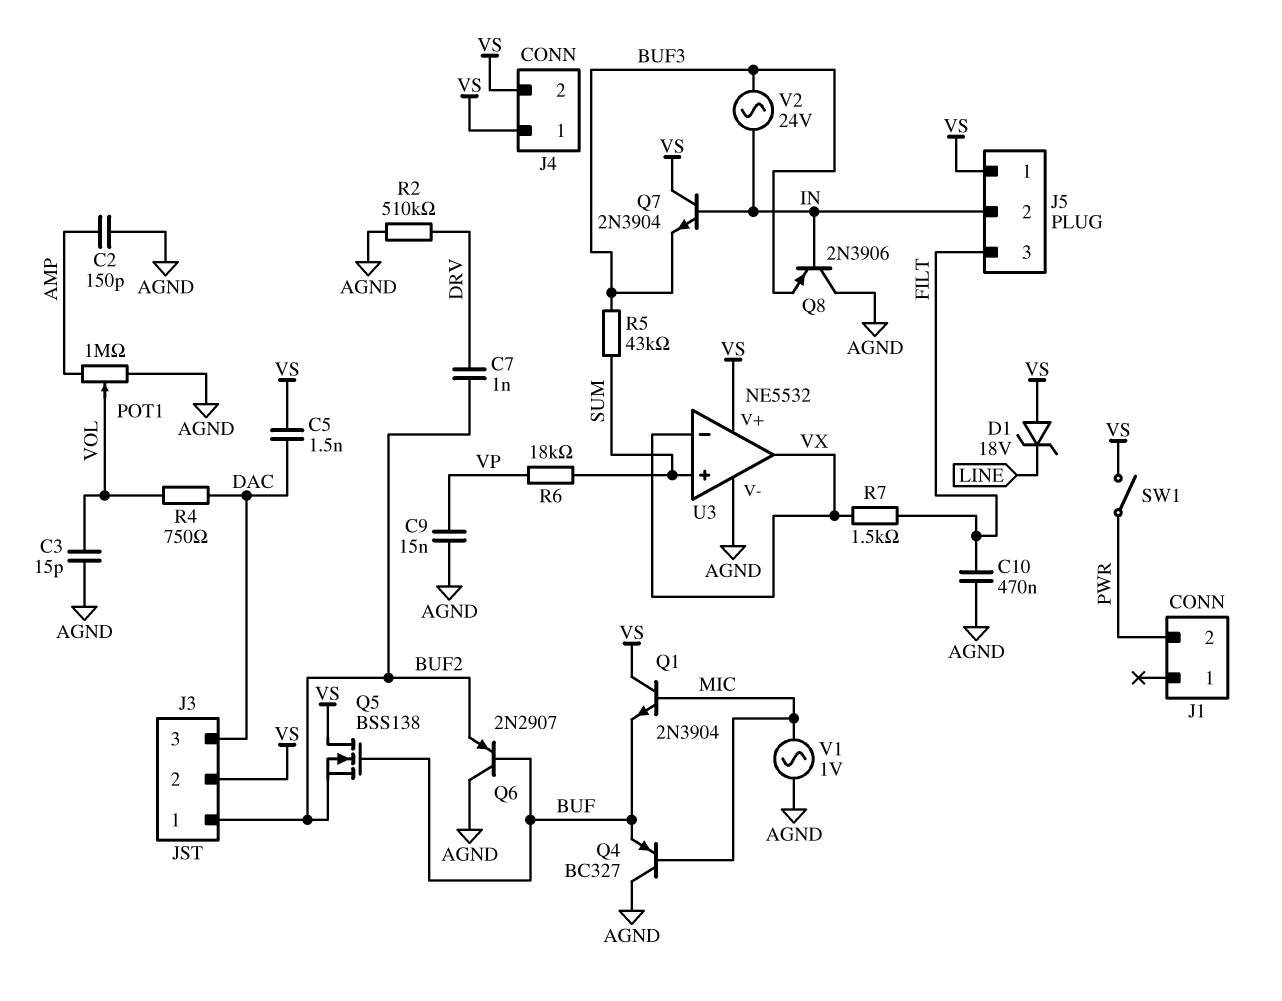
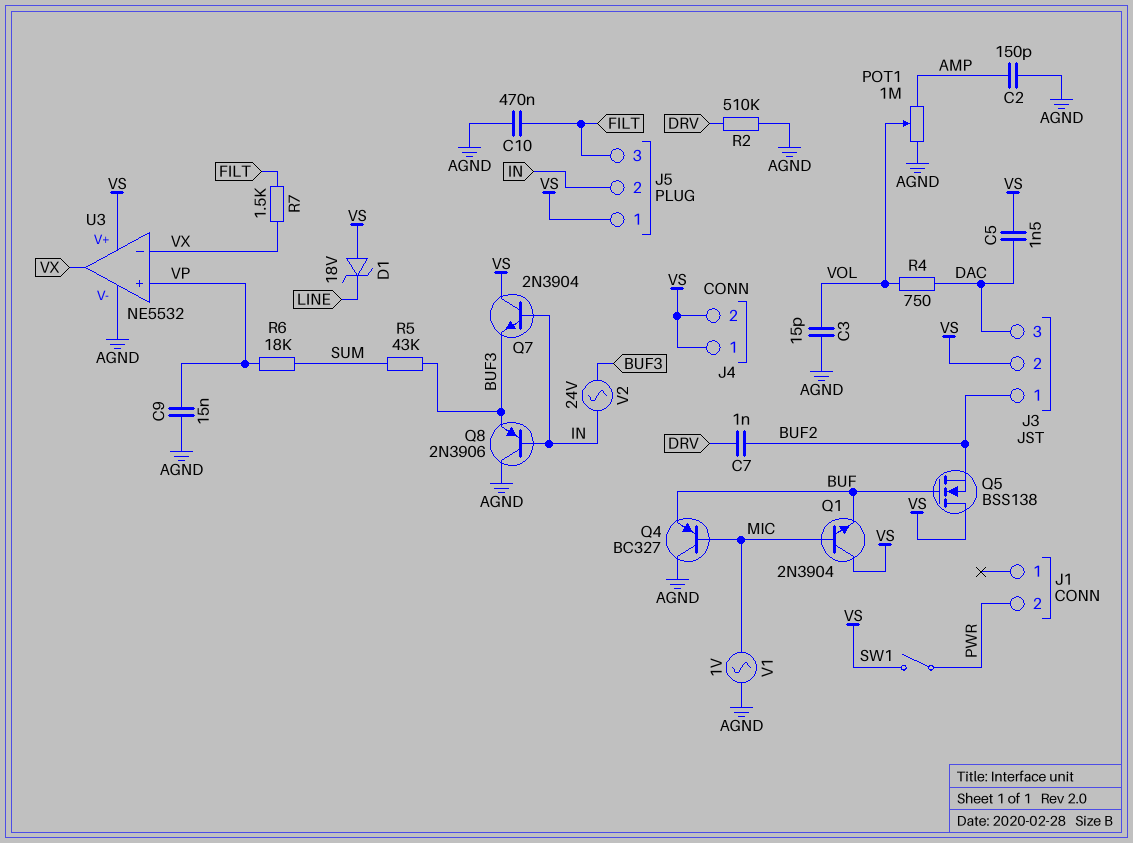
Q6: PNP 2N2907 (B BUF, C AGND, E BUF2) -> none
U3 pin in+: SUM -> VP

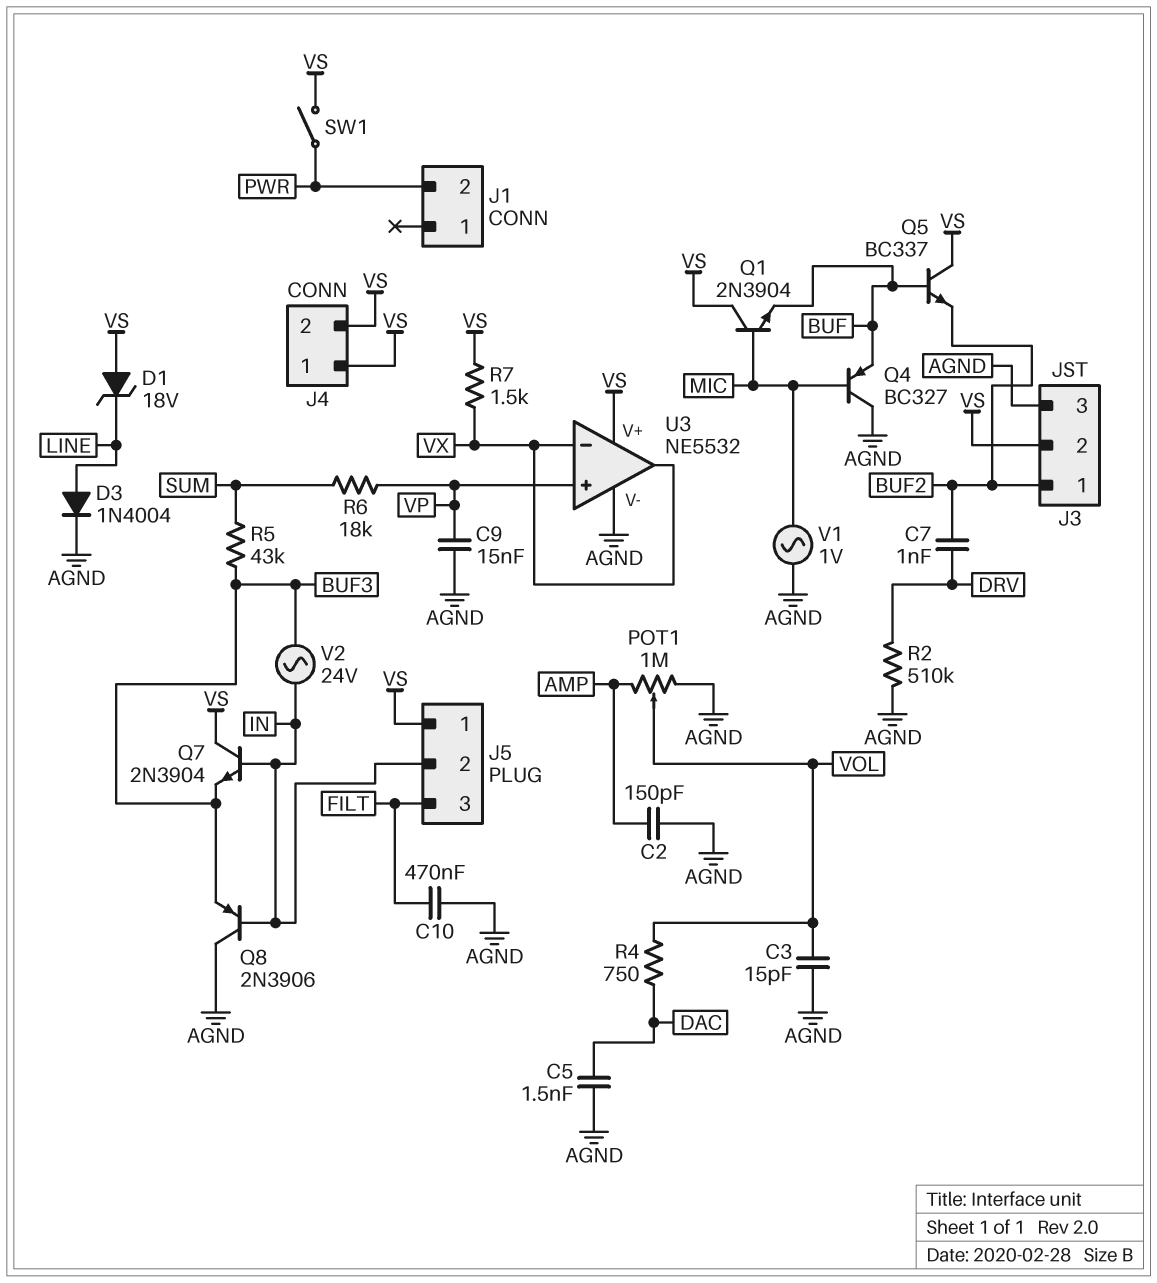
C5: 1.5nF (DAC, VS) -> 1.5nF (AGND, DAC)
D3: none -> diode 1N4004 (A LINE, K AGND)
J3 pin 3: DAC -> AGND
Q5: NMOS BSS138 (G BUF, D VS, S BUF2) -> NPN BC337 (B BUF, C VS, E BUF2)
R7: 1.5k (FILT, VX) -> 1.5k (VS, VX)

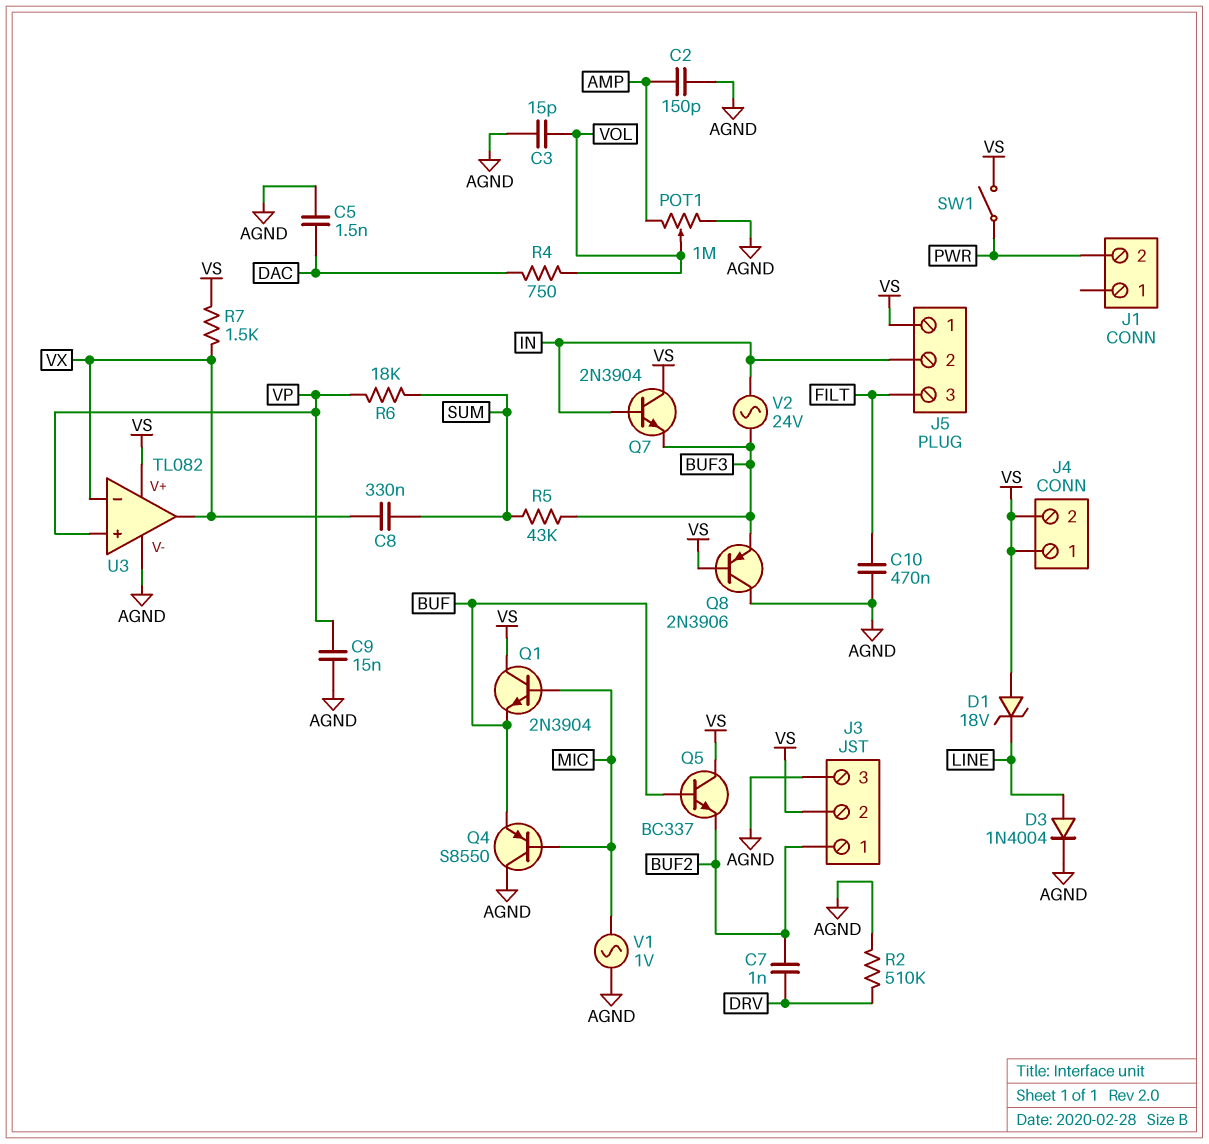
C8: none -> 330nF (SUM, VX)
Q4: PNP BC327 (B MIC, C AGND, E BUF) -> PNP S8550 (B MIC, C AGND, E BUF)
Q8: PNP 2N3906 (B IN, C AGND, E BUF3) -> PNP 2N3906 (B VS, C AGND, E BUF3)
U3: NE5532 -> TL082

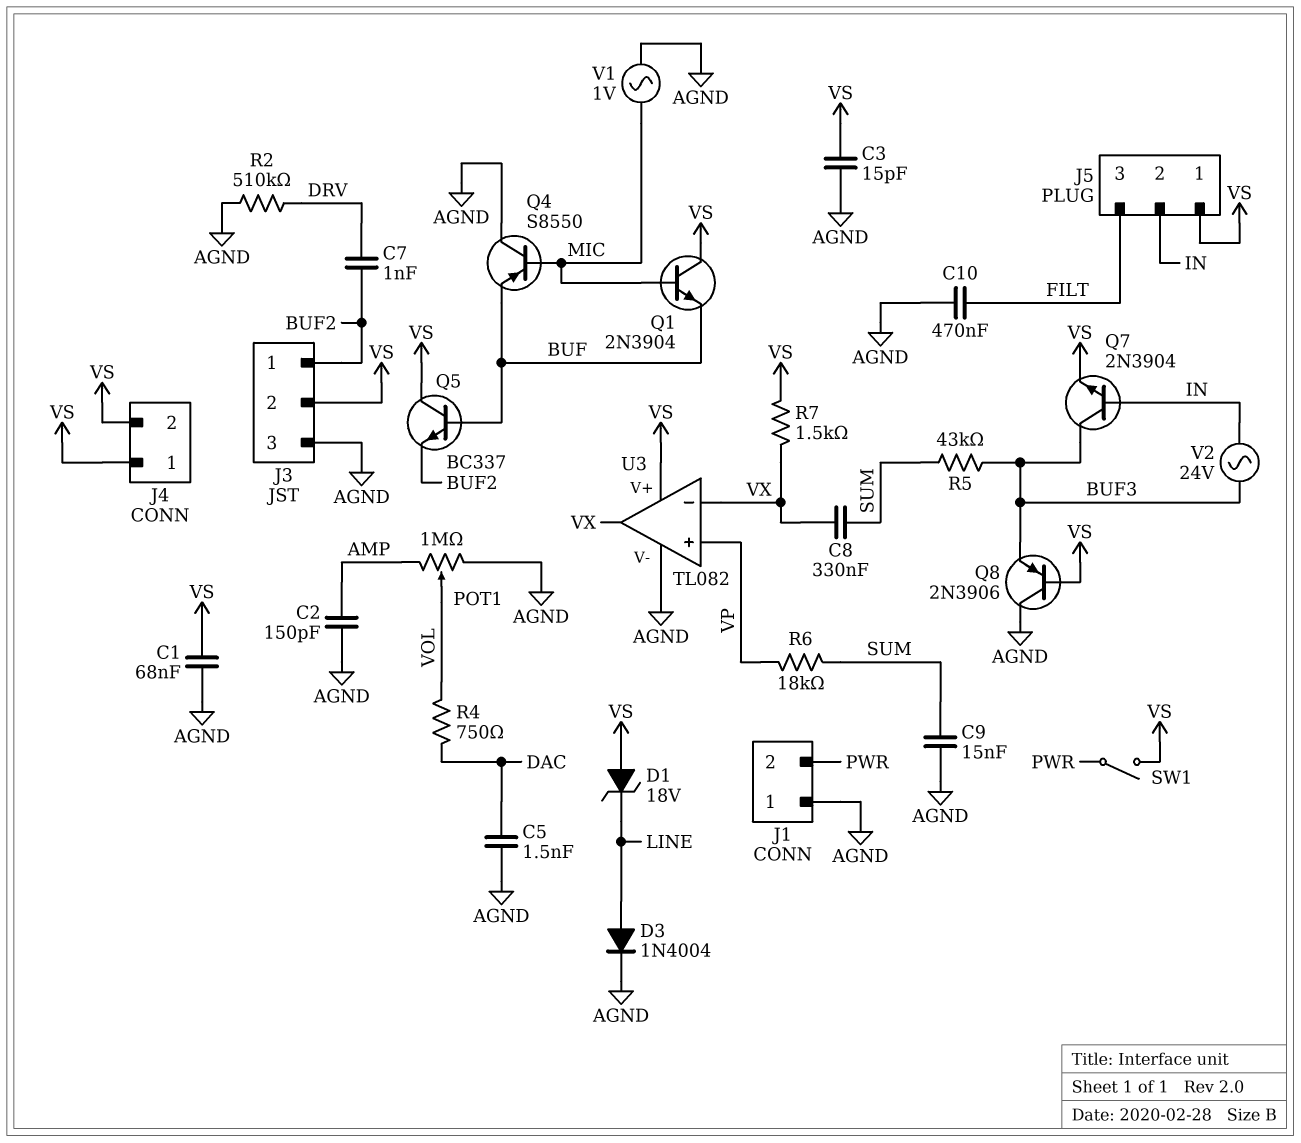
C1: none -> 68nF (AGND, VS)
C3: 15pF (AGND, VOL) -> 15pF (AGND, VS)
C9: 15nF (AGND, VP) -> 15nF (AGND, SUM)
J1 pin 1: none -> AGND
Q7: NPN 2N3904 (B IN, C VS, E BUF3) -> NPN 2N3904 (B IN, C BUF3, E VS)

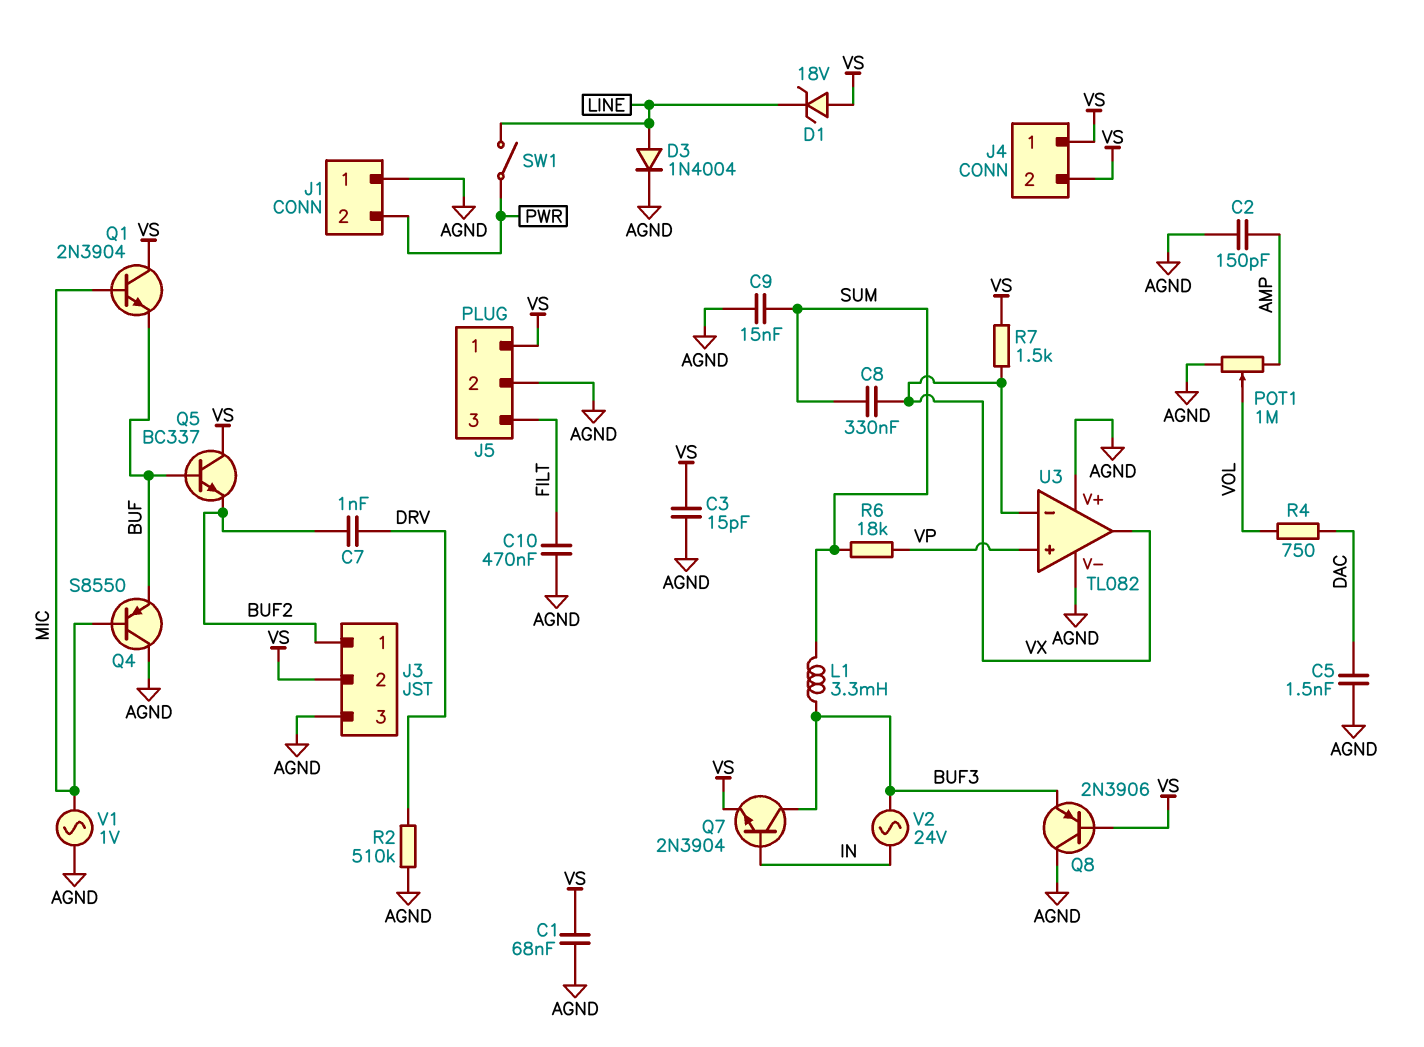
J5 pin 2: IN -> AGND
L1: none -> 3.3mH (BUF3, SUM)
R5: 43k (BUF3, SUM) -> none
SW1: switch (PWR, VS) -> switch (LINE, PWR)
U3 pin V+: VS -> AGND

